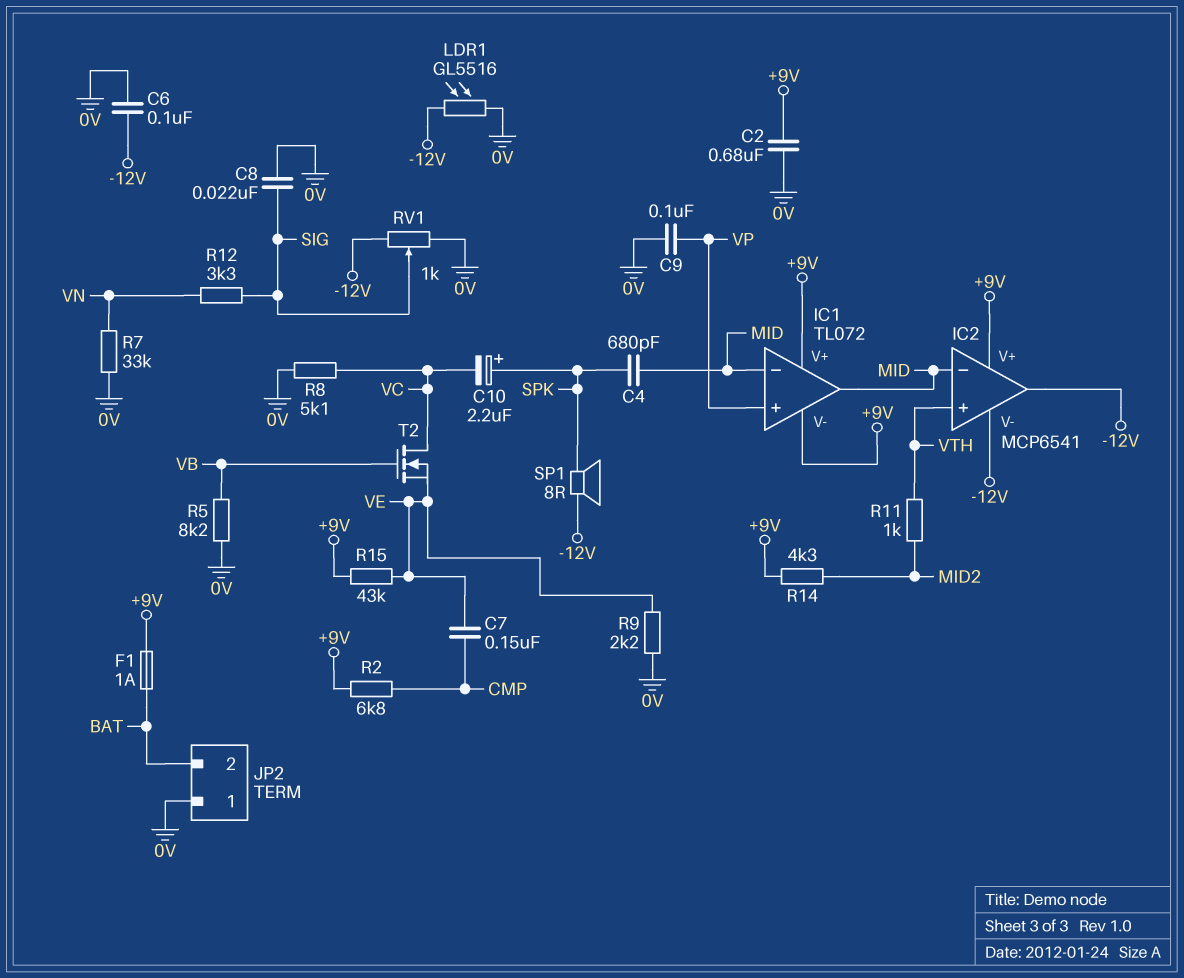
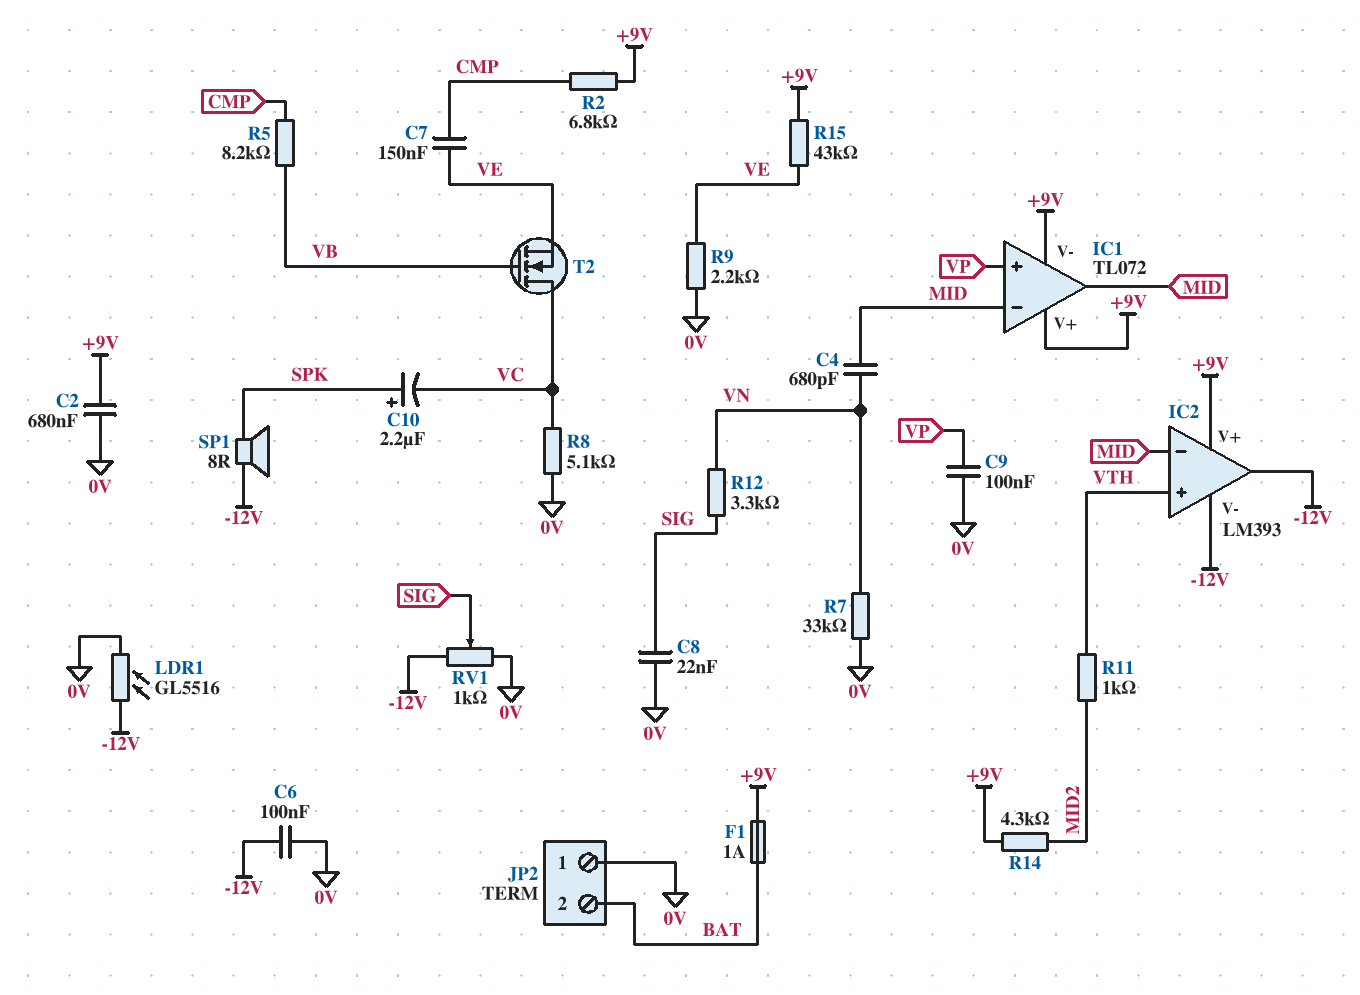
C4: 680pF (MID, SPK) -> 680pF (MID, VN)
IC2: MCP6541 -> LM393
R5: 8.2k (0V, VB) -> 8.2k (CMP, VB)

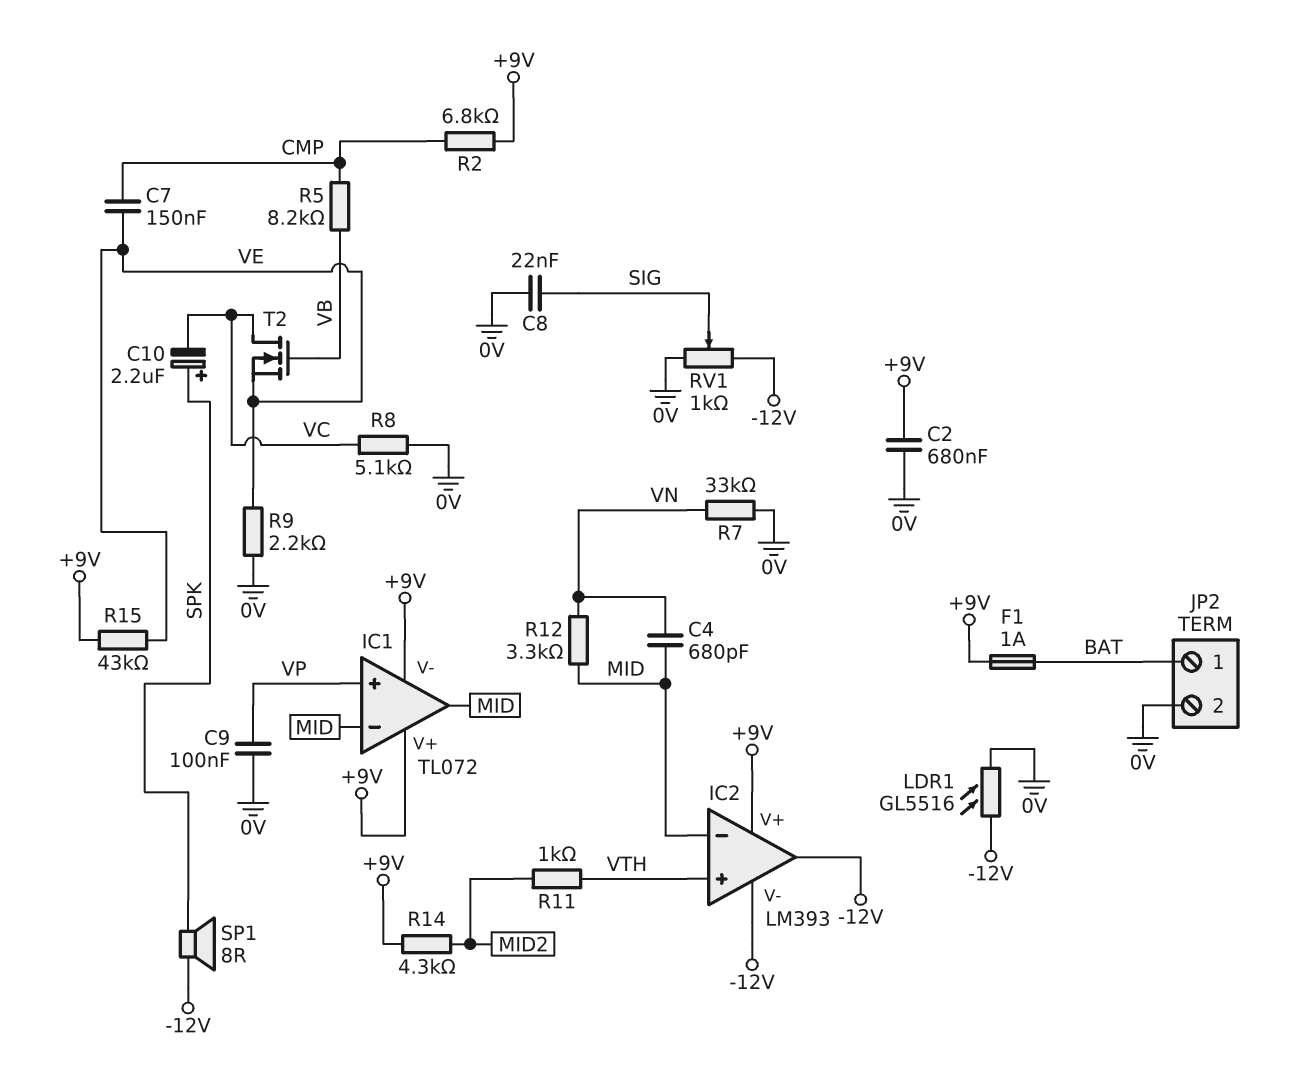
C6: 100nF (-12V, 0V) -> none
JP2 pin 1: 0V -> BAT
JP2 pin 2: BAT -> 0V
R12: 3.3k (SIG, VN) -> 3.3k (MID, VN)

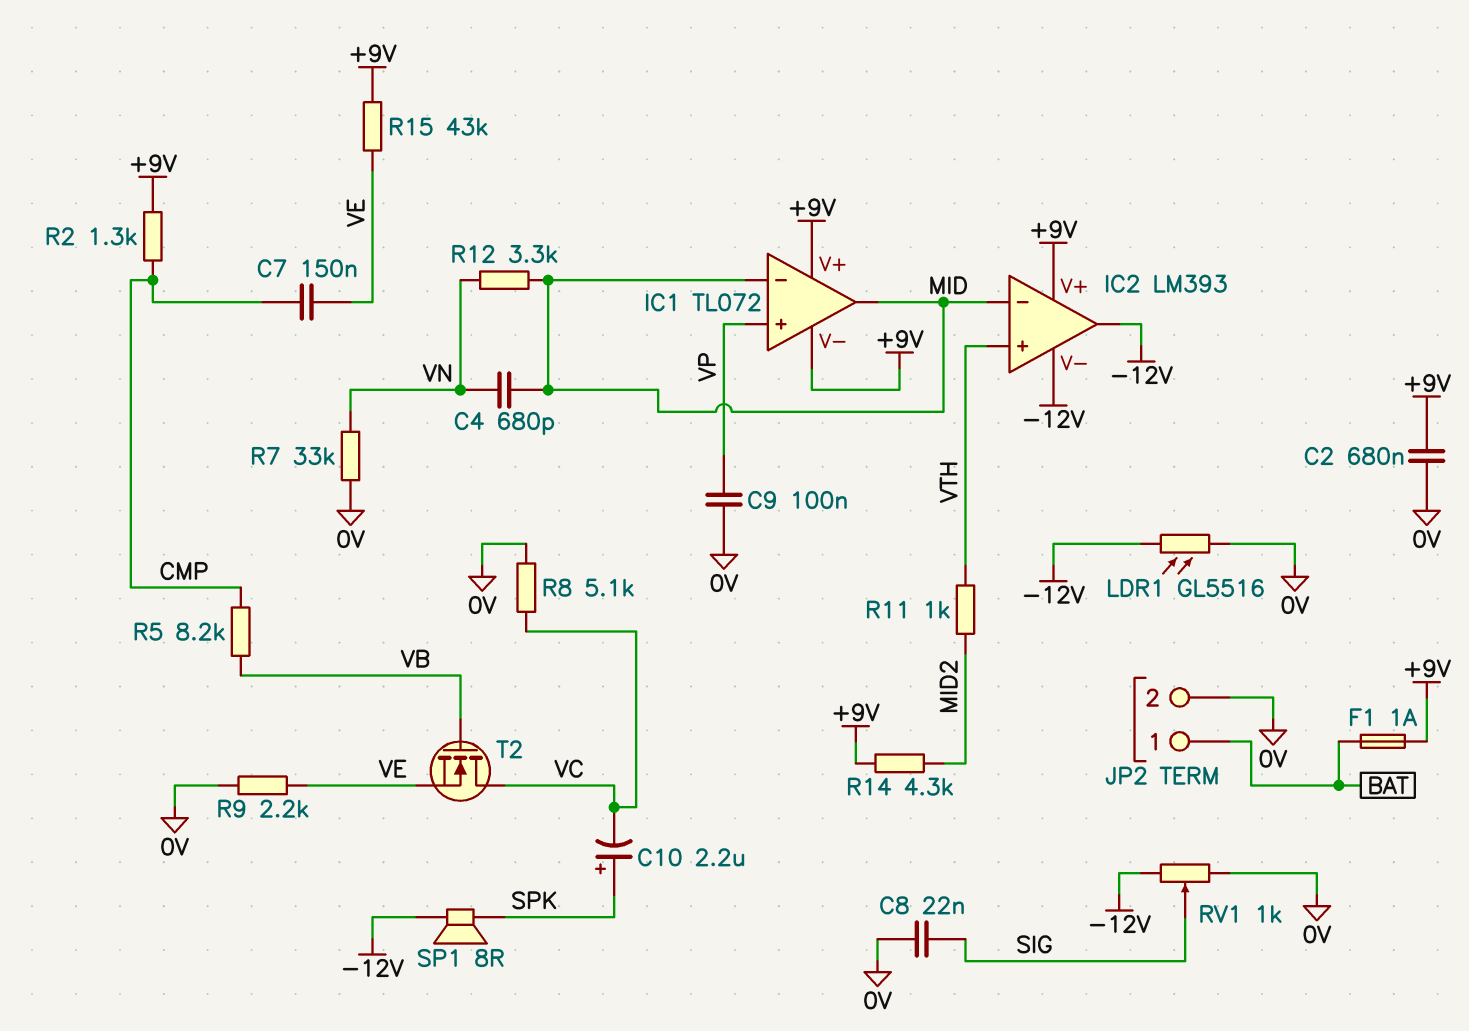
R2: 6.8k (+9V, CMP) -> 1.3k (+9V, CMP)

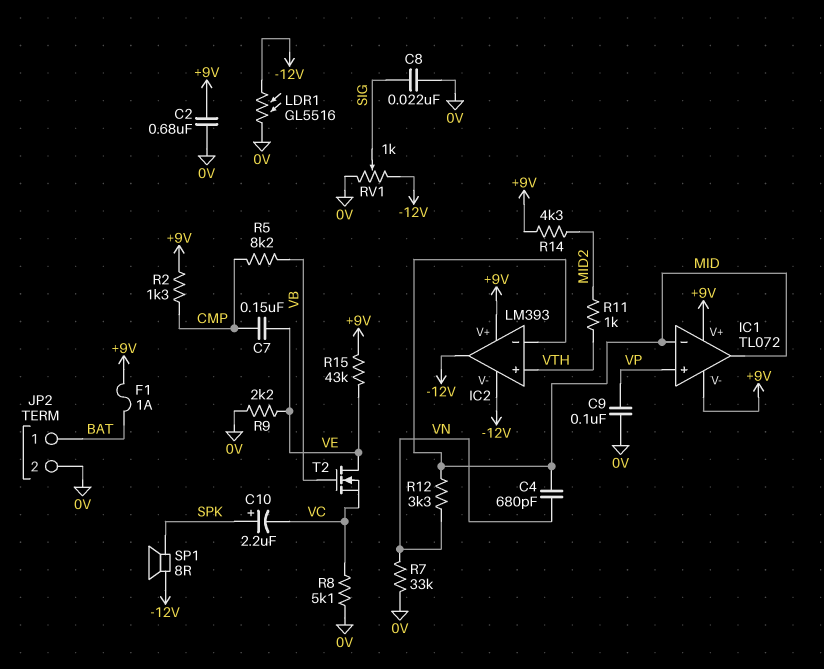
T2: NMOS (G VB, D VC, S VE) -> NMOS (G VB, D VE, S VC)

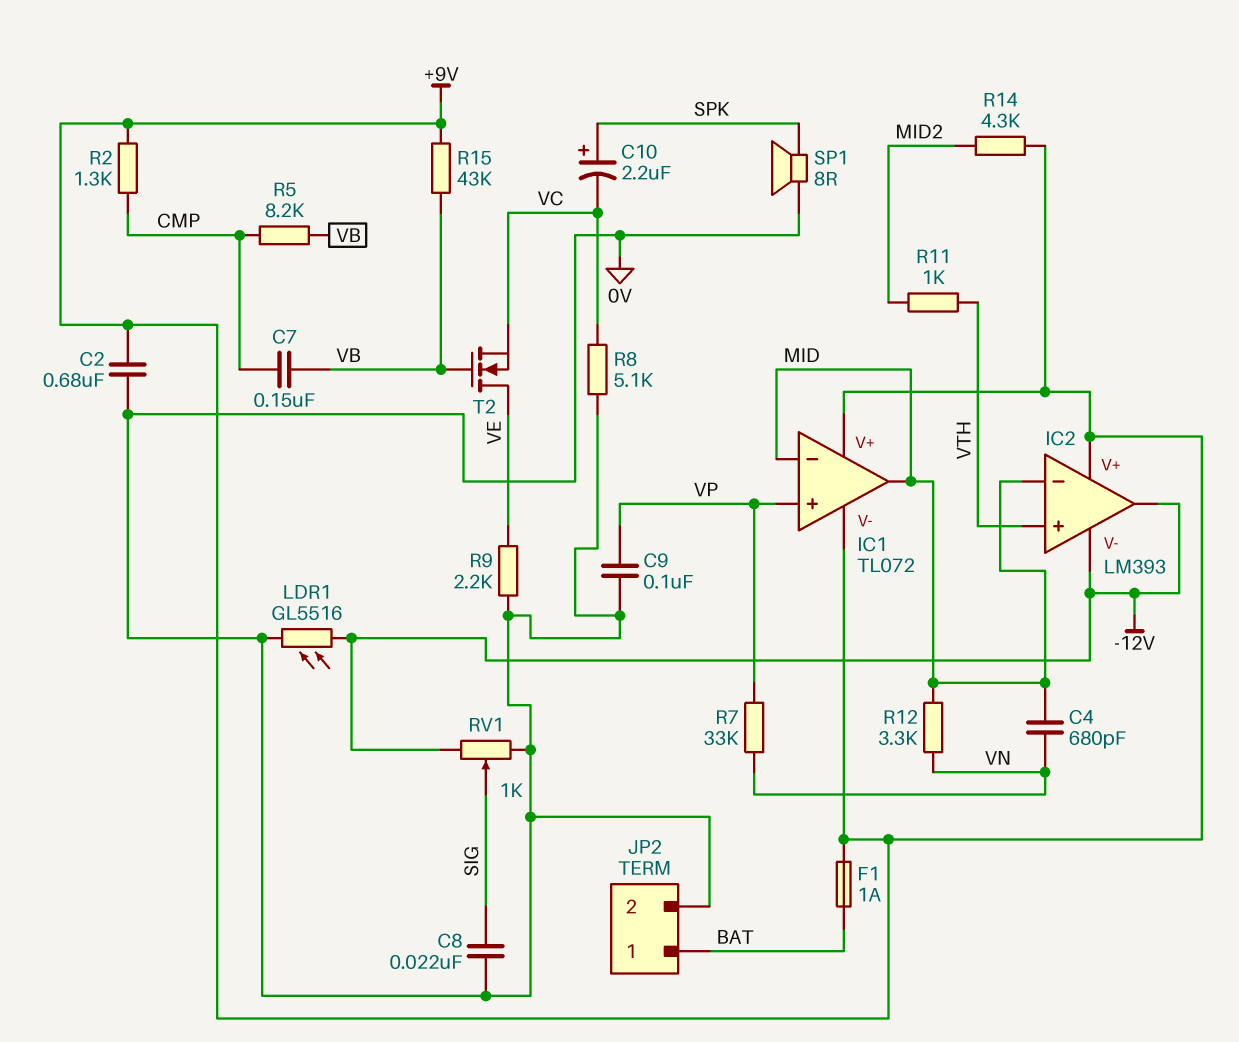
C7: 150nF (CMP, VE) -> 150nF (CMP, VB)
R7: 33k (0V, VN) -> 33k (VN, VP)
R15: 43k (+9V, VE) -> 43k (+9V, VB)
SP1: speaker 8R (-12V, SPK) -> speaker 8R (0V, SPK)

